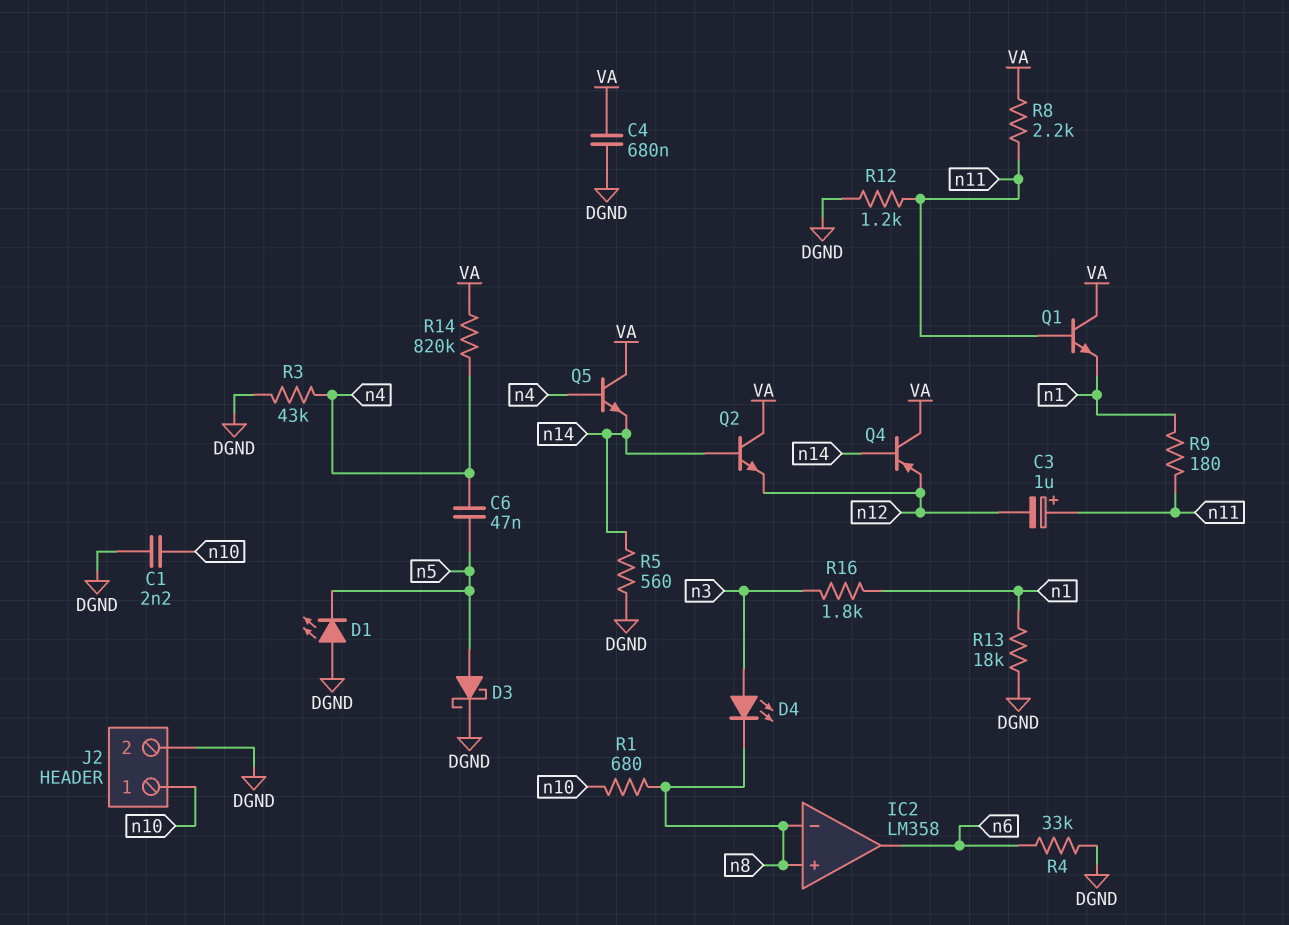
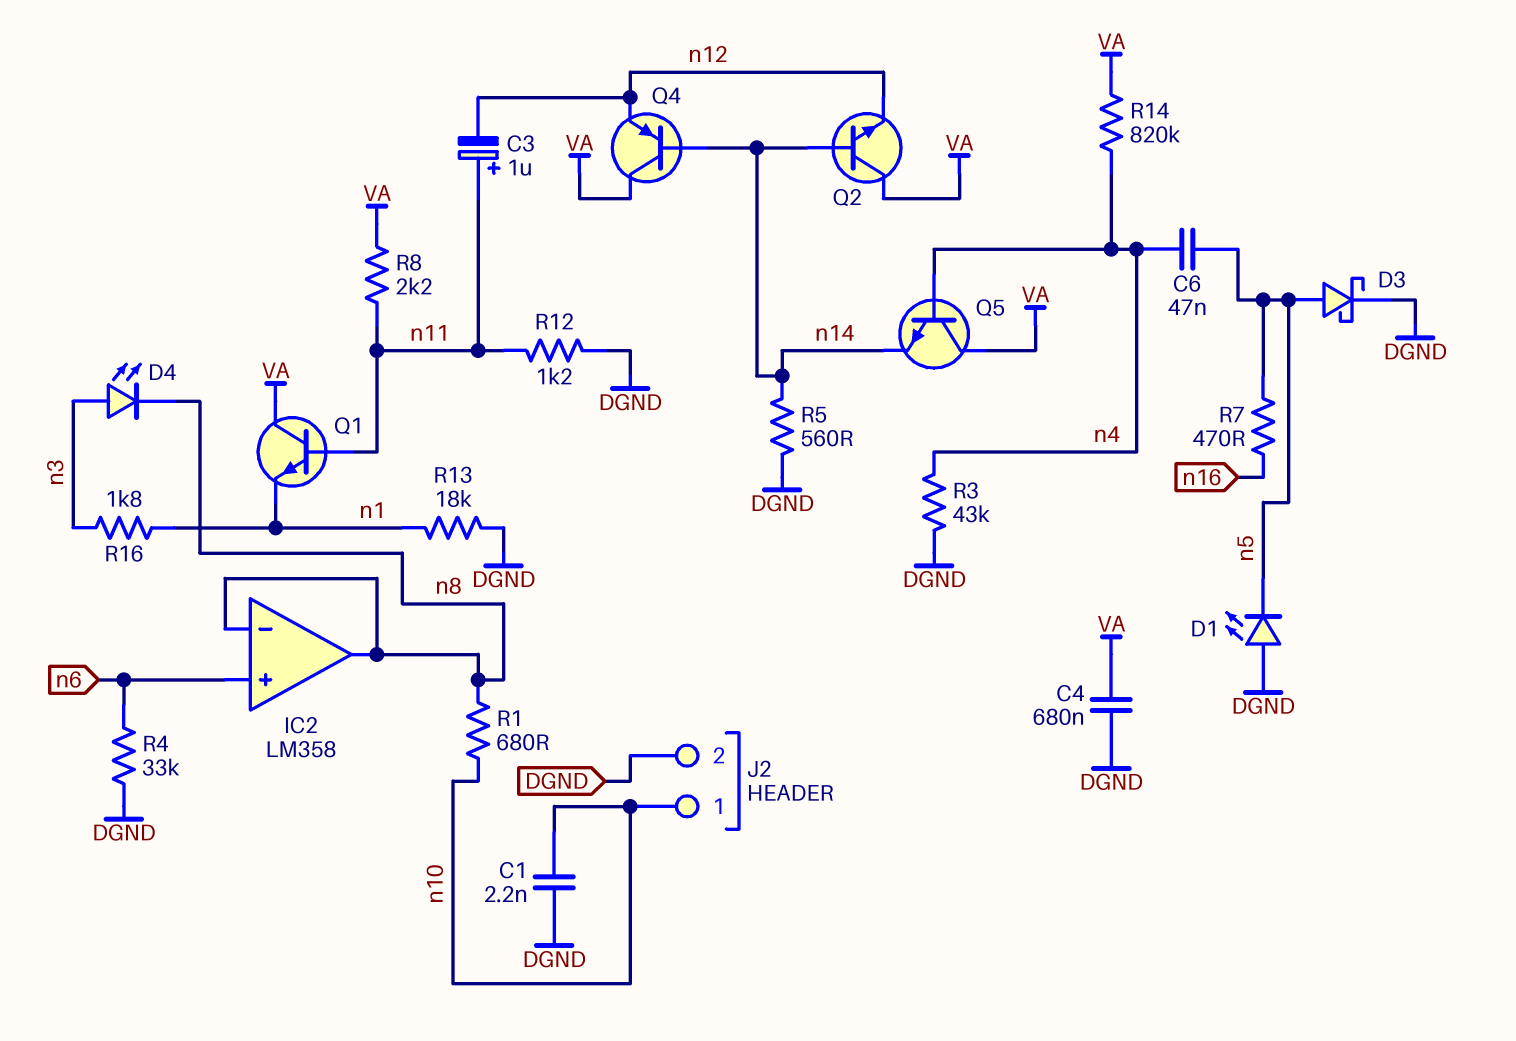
IC2 pin in+: n8 -> n6
IC2 pin out: n6 -> n8
R7: none -> 470 (n5, n16)
R9: 180 (n1, n11) -> none

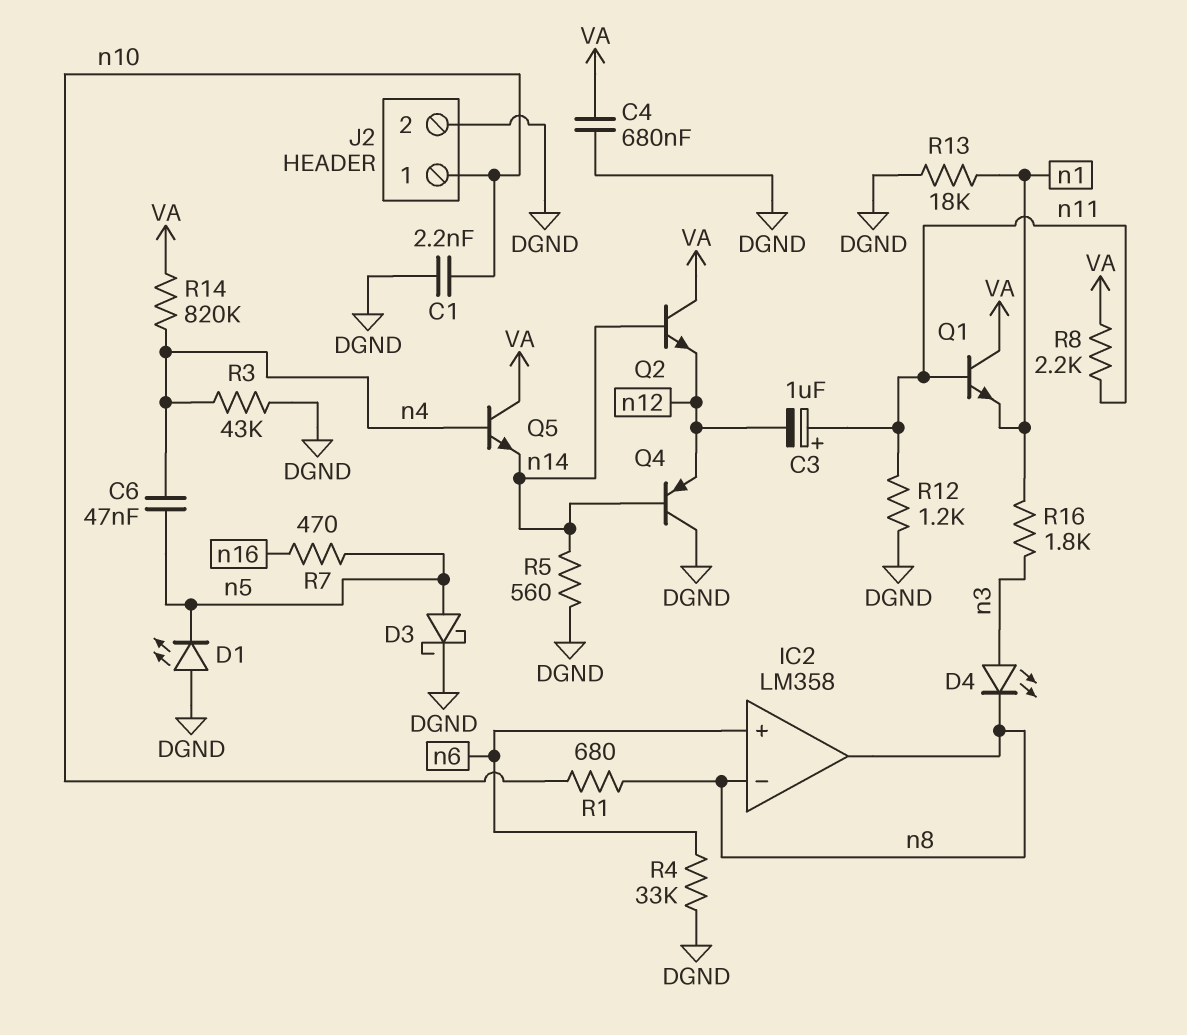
Q4: PNP (B n14, C VA, E n12) -> PNP (B n14, C DGND, E n12)

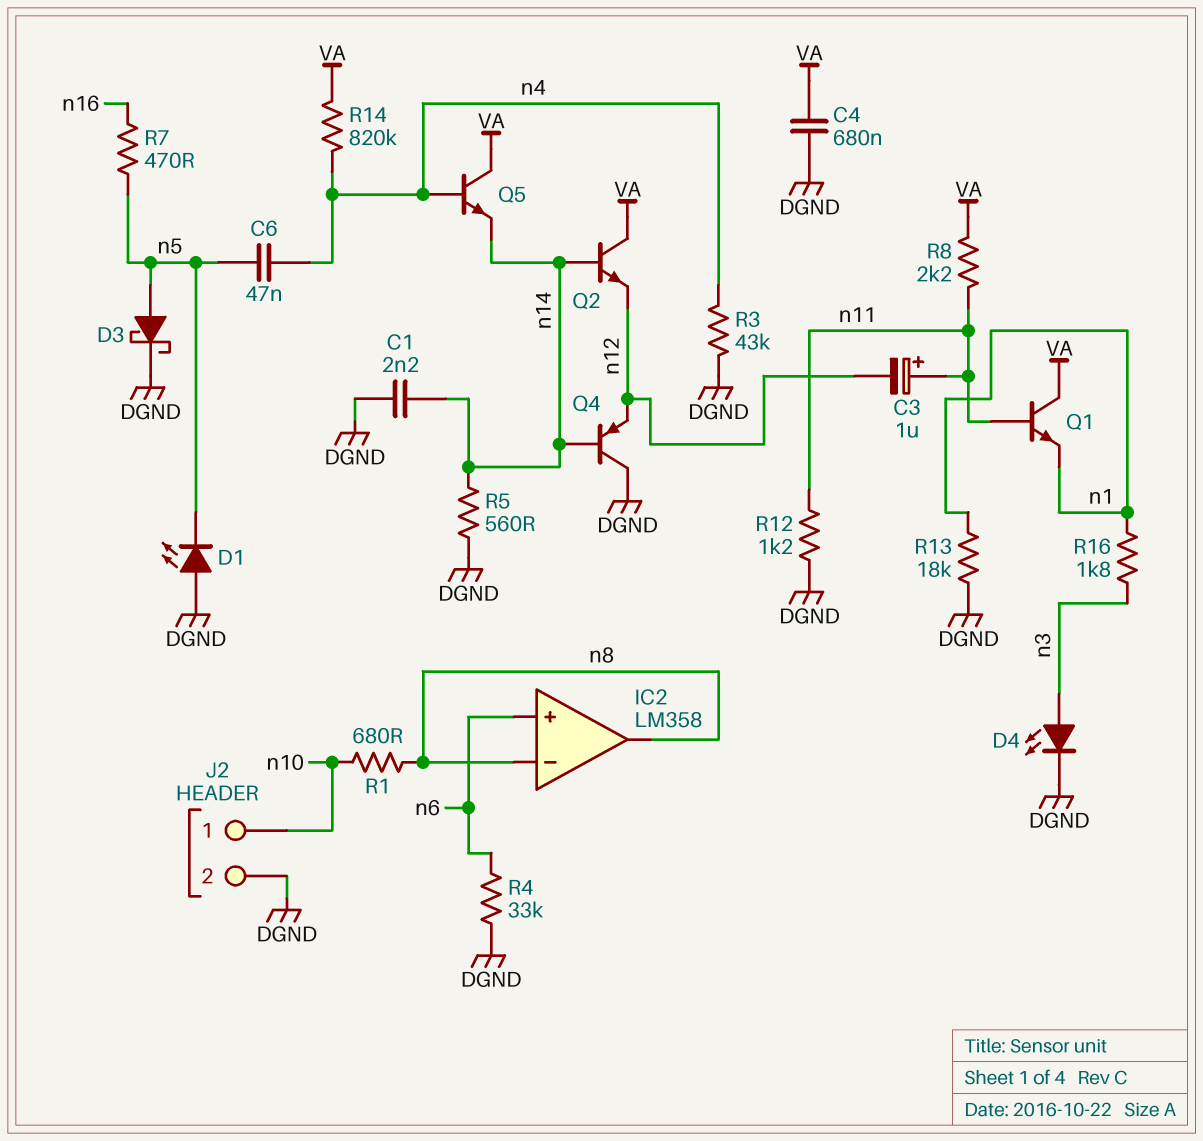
C1: 2.2nF (DGND, n10) -> 2.2nF (DGND, n14)
D4: LED (A n3, K n8) -> LED (A n3, K DGND)

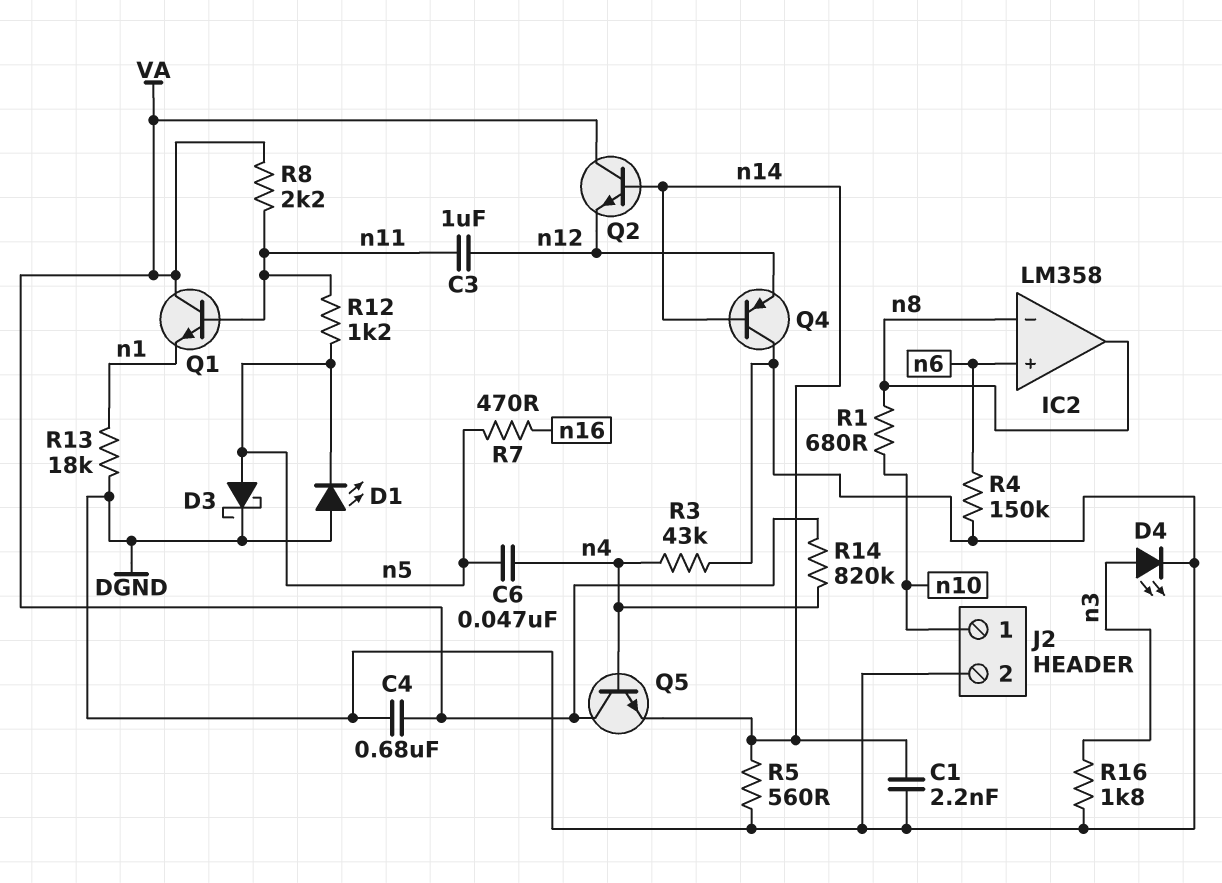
C3: 1uF (plus n11, minus n12) -> 1uF (n11, n12)
R4: 33k (DGND, n6) -> 150k (DGND, n6)
R12: 1.2k (DGND, n11) -> 1.2k (n5, n11)
R16: 1.8k (n1, n3) -> 1.8k (DGND, n3)

